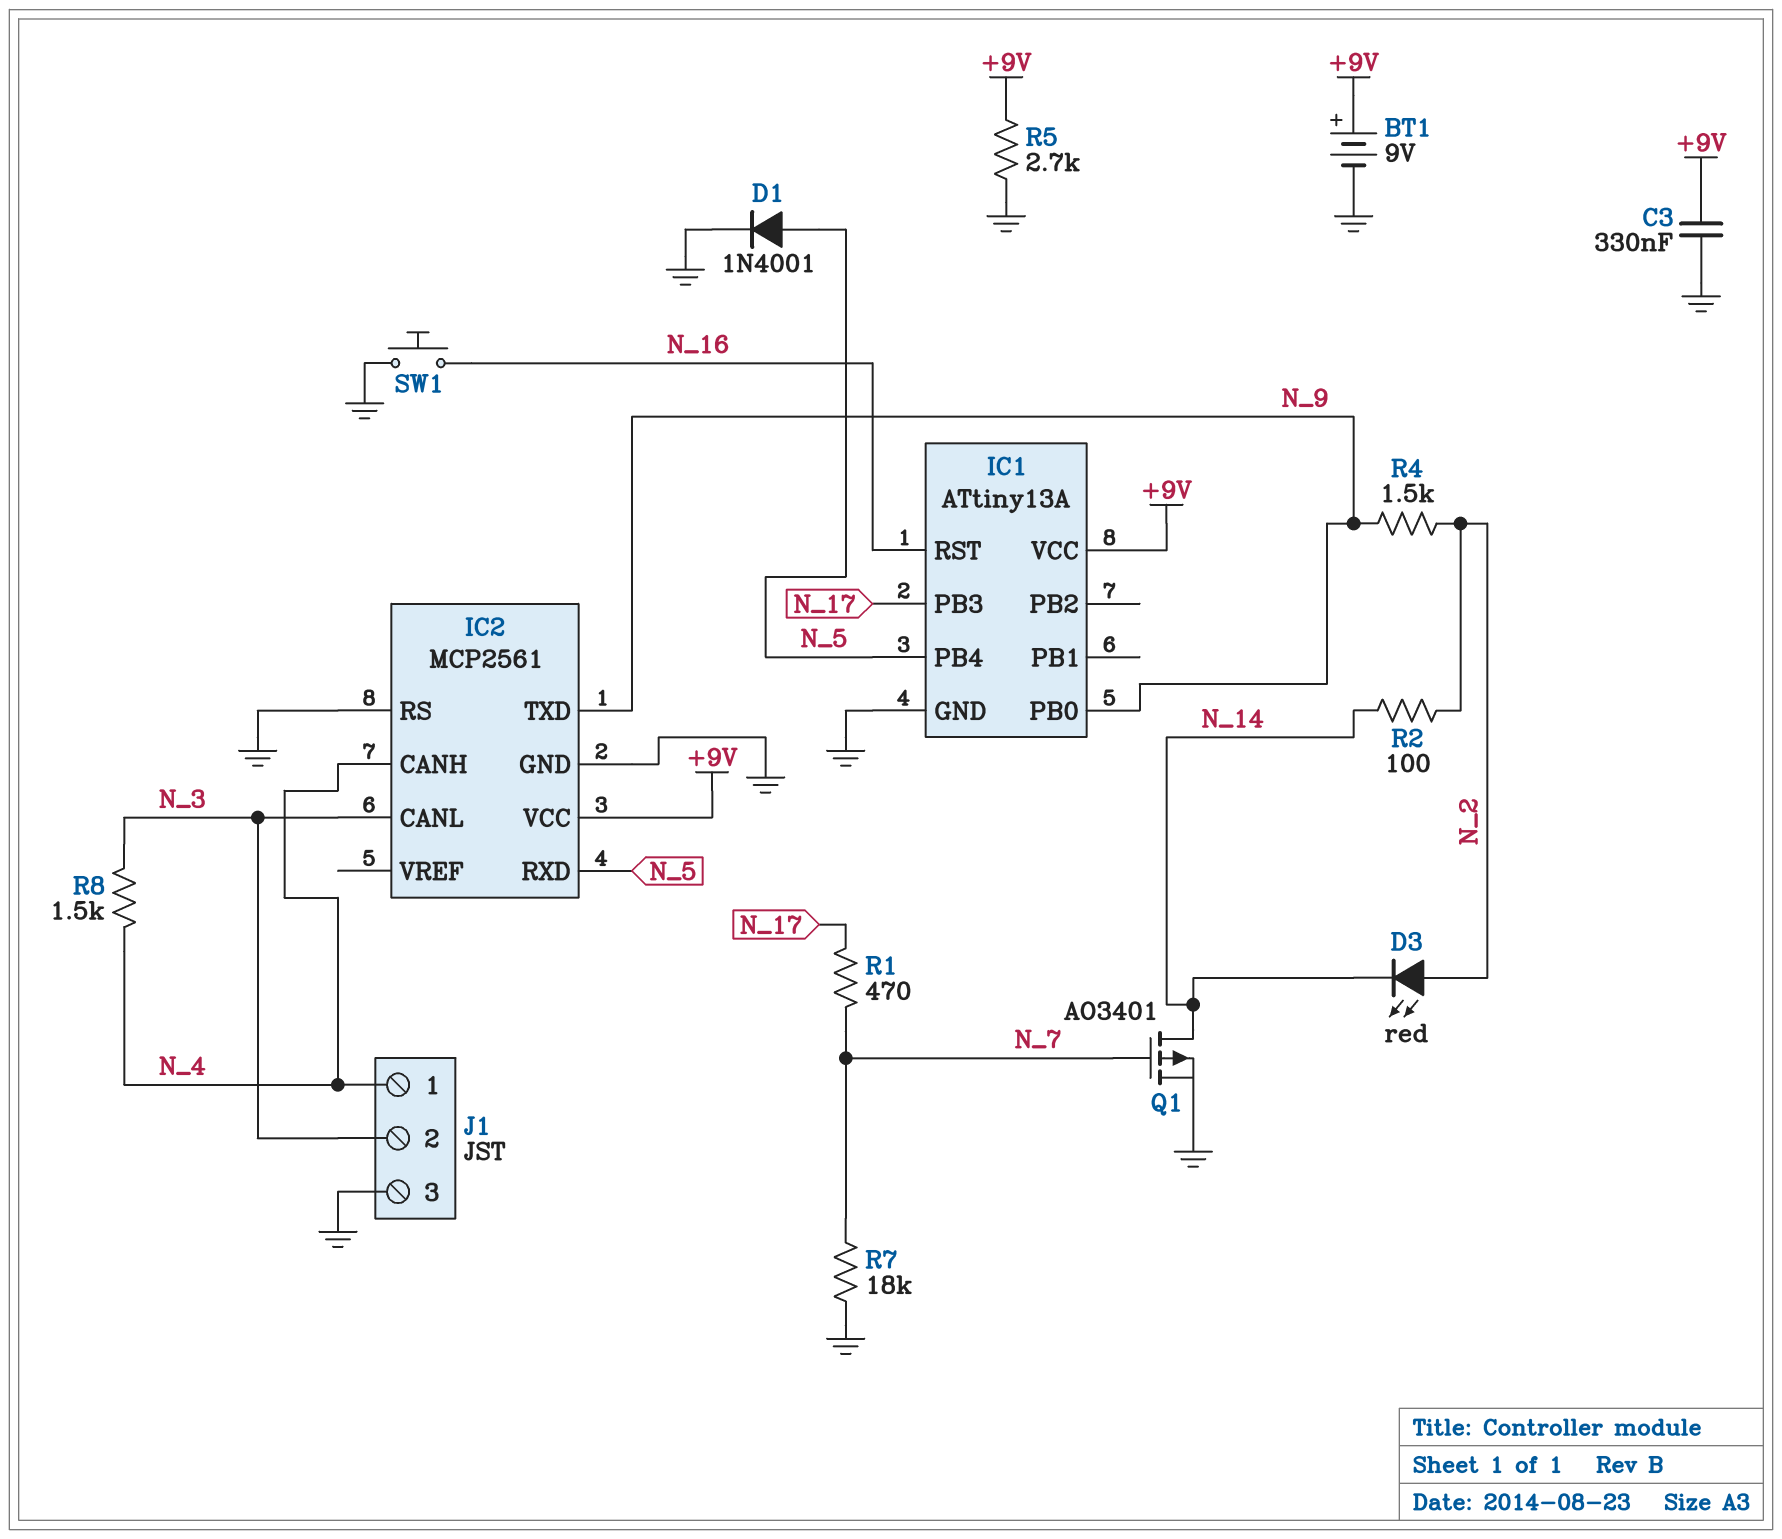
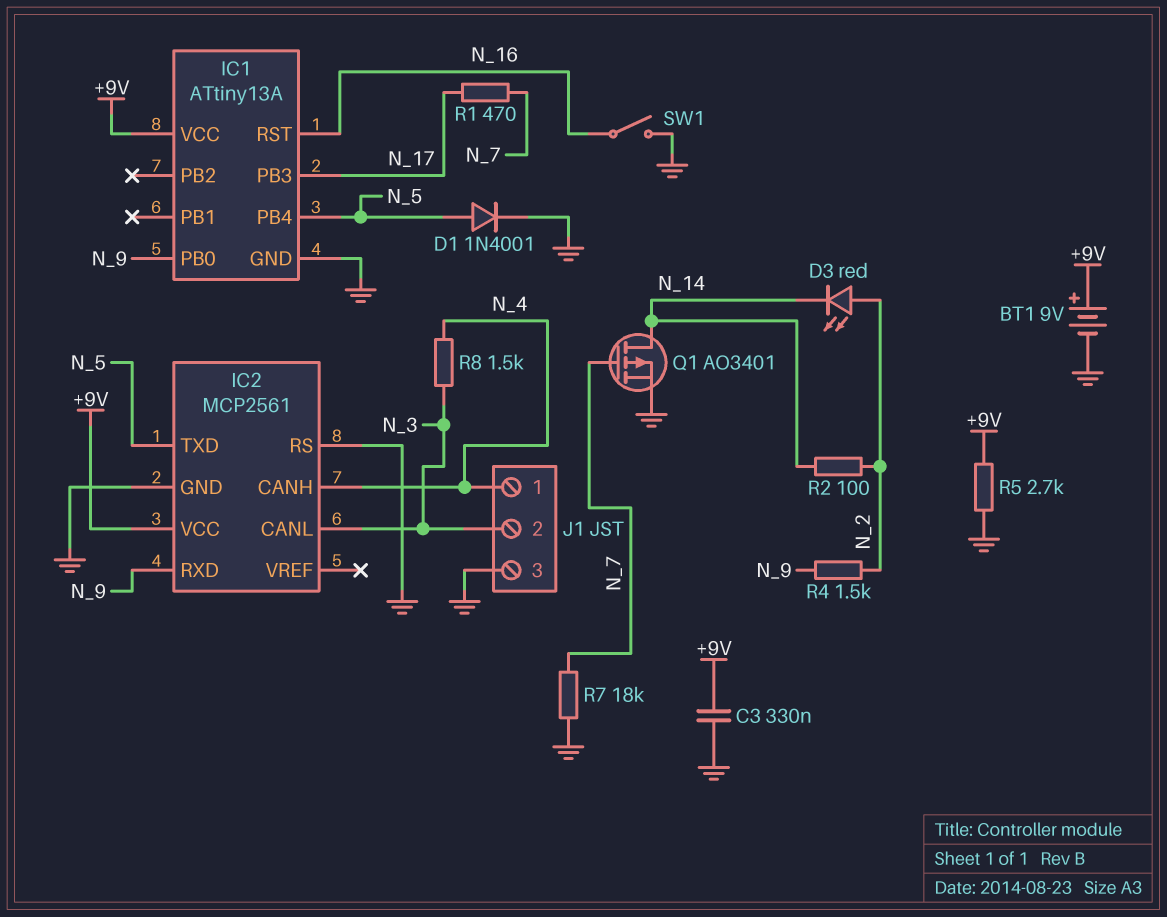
IC2 pin RXD: N_5 -> N_9
IC2 pin TXD: N_9 -> N_5
SW1: button (GND, N_16) -> switch (GND, N_16)

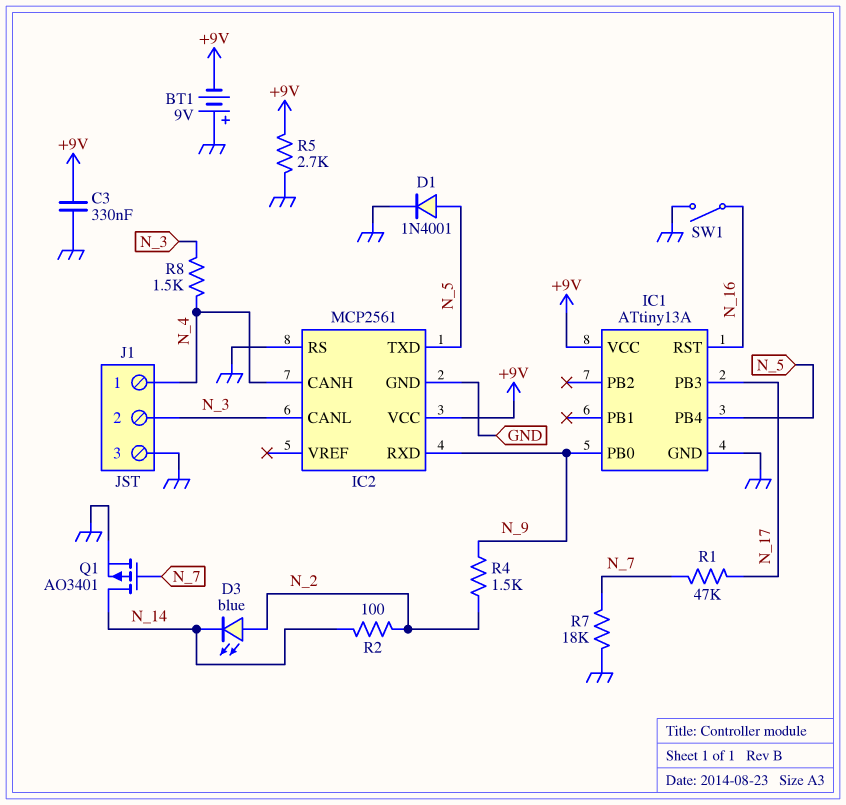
BT1: 9V (plus +9V, minus GND) -> 9V (plus GND, minus +9V)
D3: LED red (A N_2, K N_14) -> LED blue (A N_2, K N_14)
R1: 470 (N_7, N_17) -> 47k (N_7, N_17)

